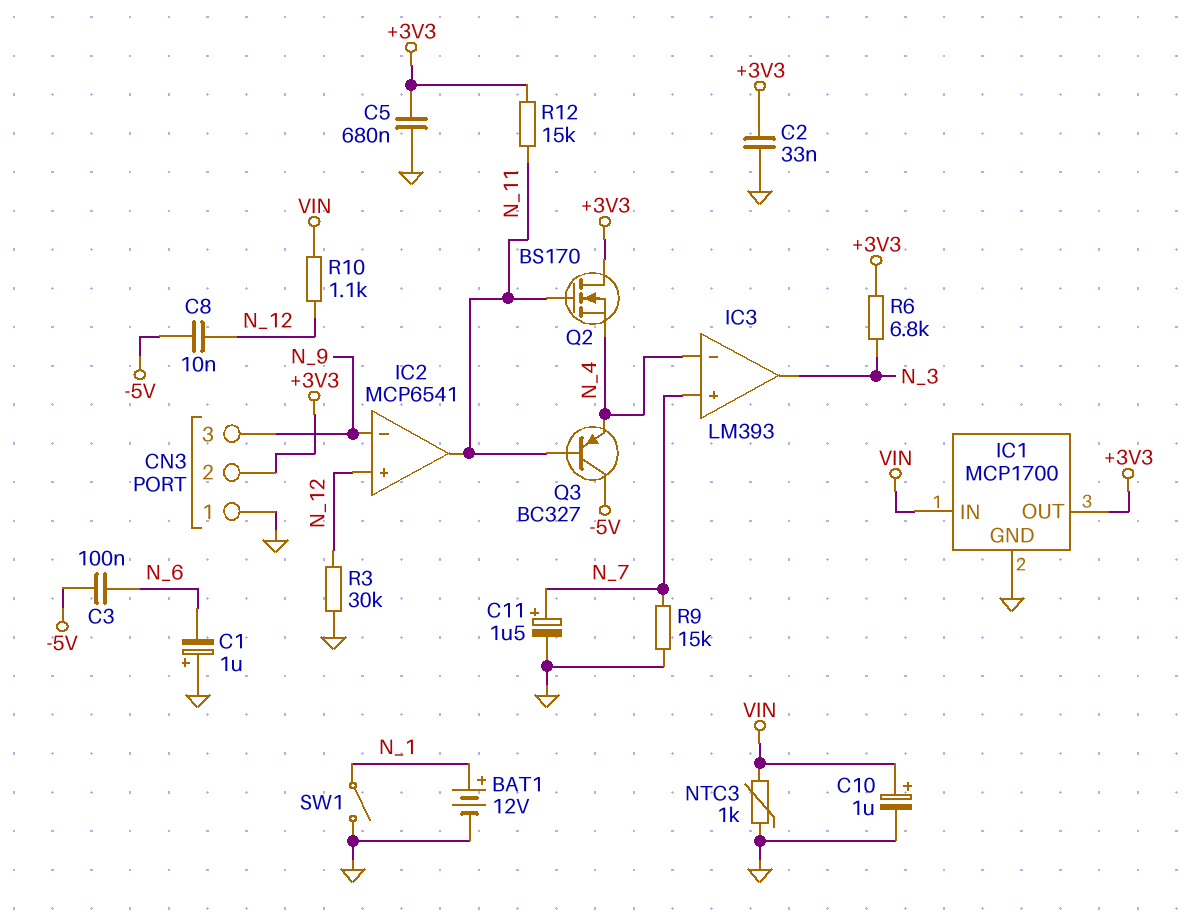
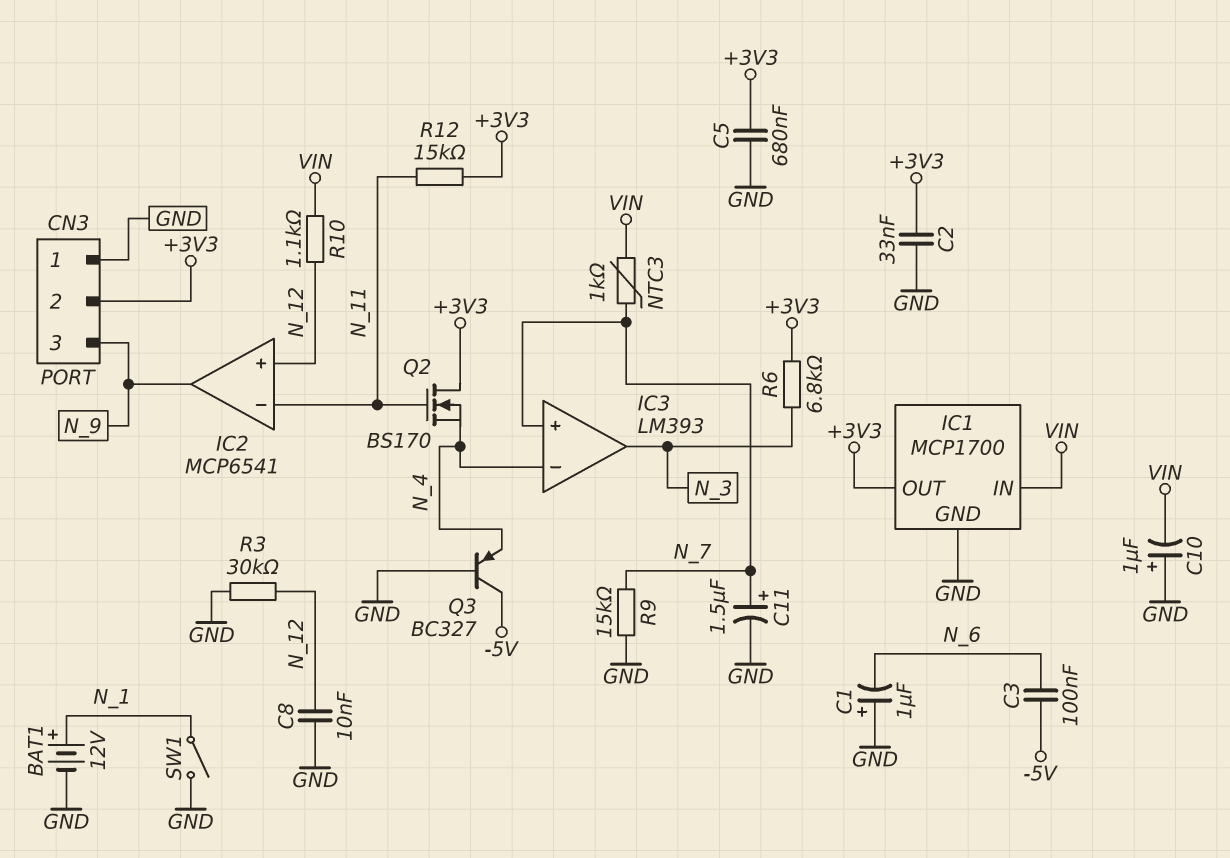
C8: 10nF (-5V, N_12) -> 10nF (GND, N_12)
C10: 1uF (plus VIN, minus GND) -> 1uF (plus GND, minus VIN)
IC2 pin in-: N_9 -> N_11
IC2 pin out: N_11 -> N_9
NTC3: 1k (GND, VIN) -> 1k (N_7, VIN)
Q3: PNP BC327 (B N_11, C -5V, E N_4) -> PNP BC327 (B GND, C -5V, E N_4)

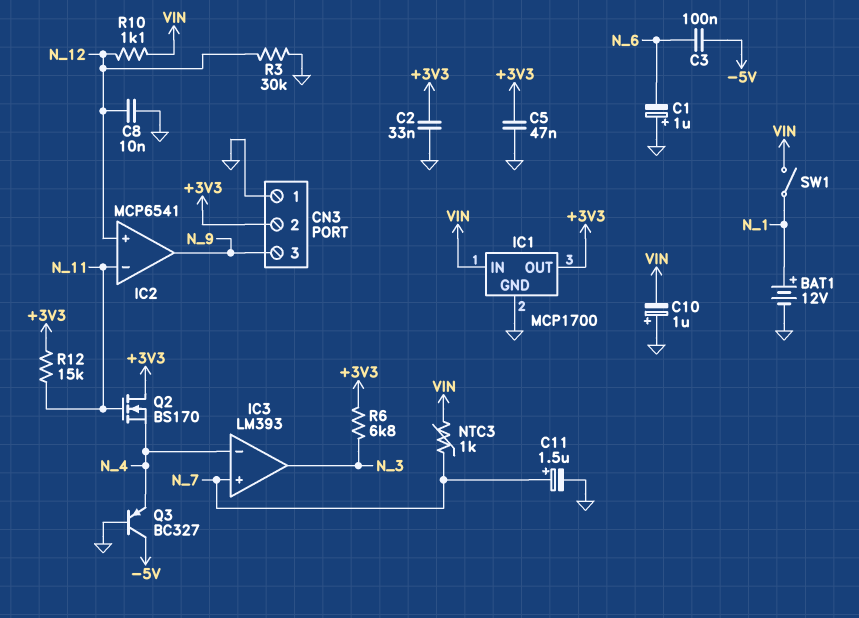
C5: 680nF (+3V3, GND) -> 47nF (+3V3, GND)
R9: 15k (GND, N_7) -> none
SW1: switch (GND, N_1) -> switch (N_1, VIN)

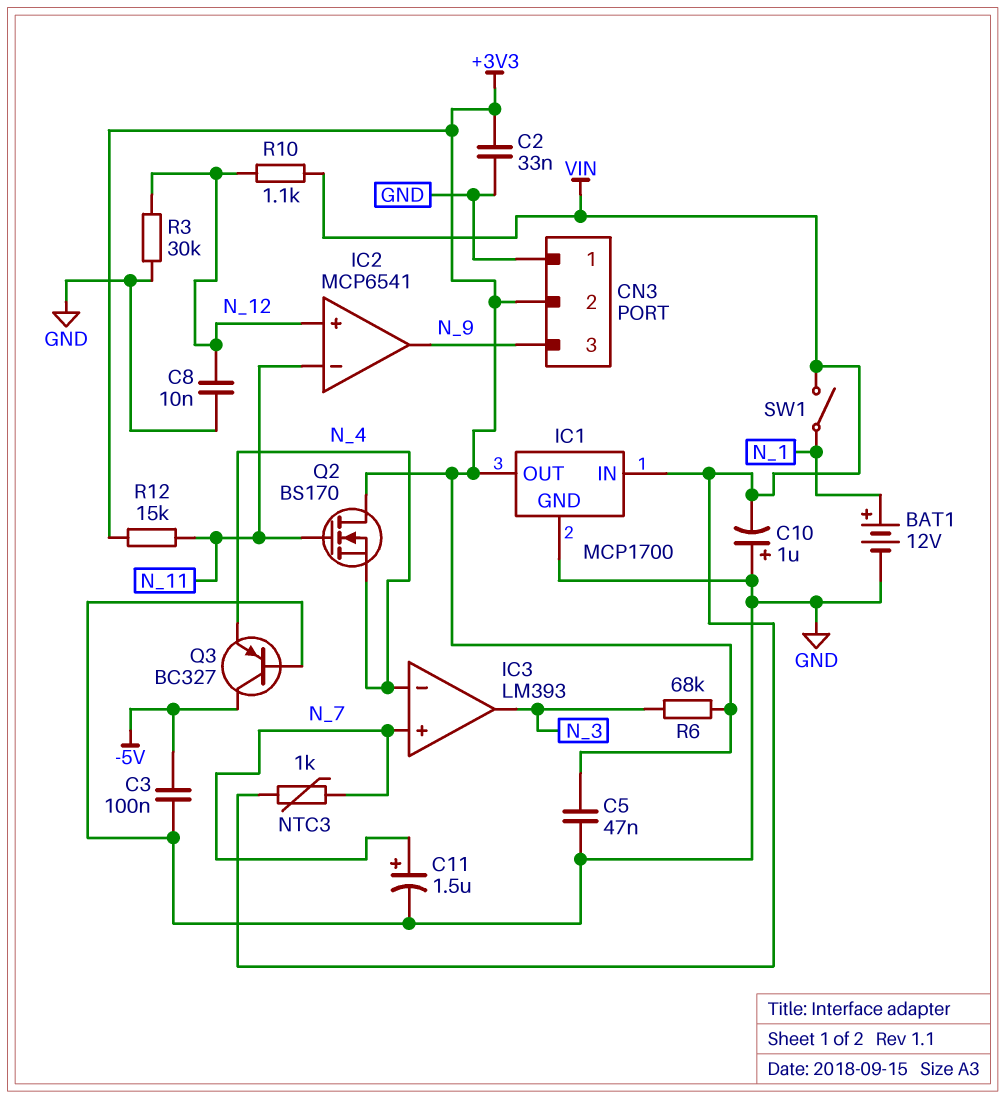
C1: 1uF (plus GND, minus N_6) -> none
C3: 100nF (-5V, N_6) -> 100nF (-5V, GND)
R6: 6.8k (+3V3, N_3) -> 68k (+3V3, N_3)

